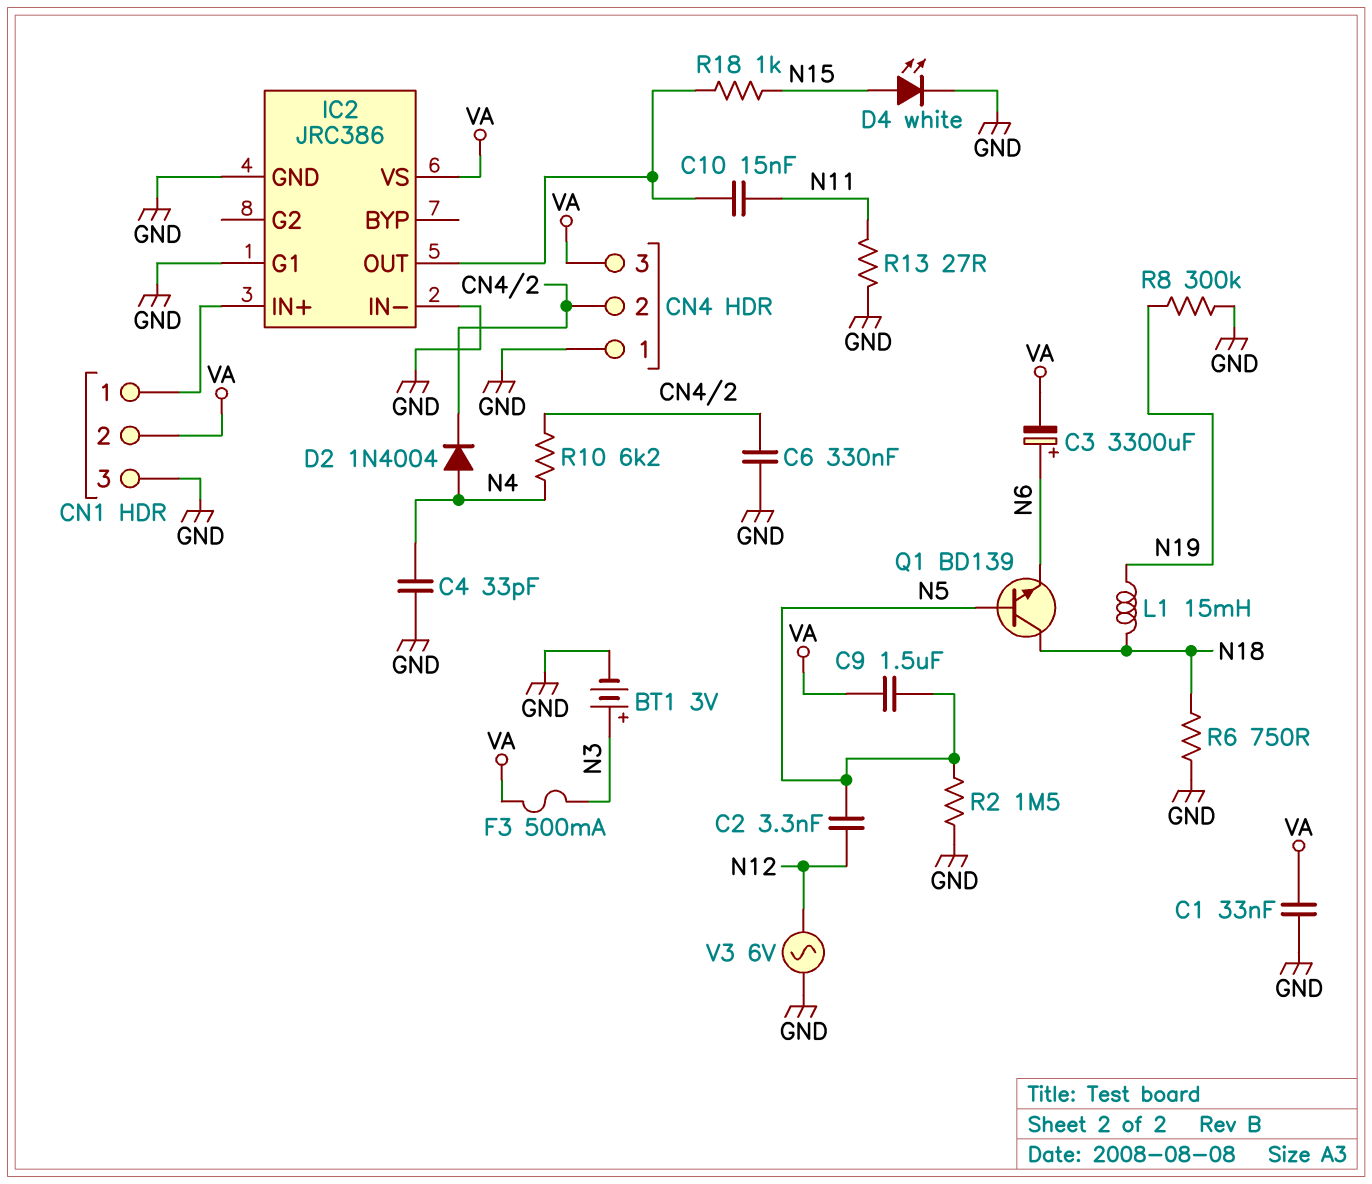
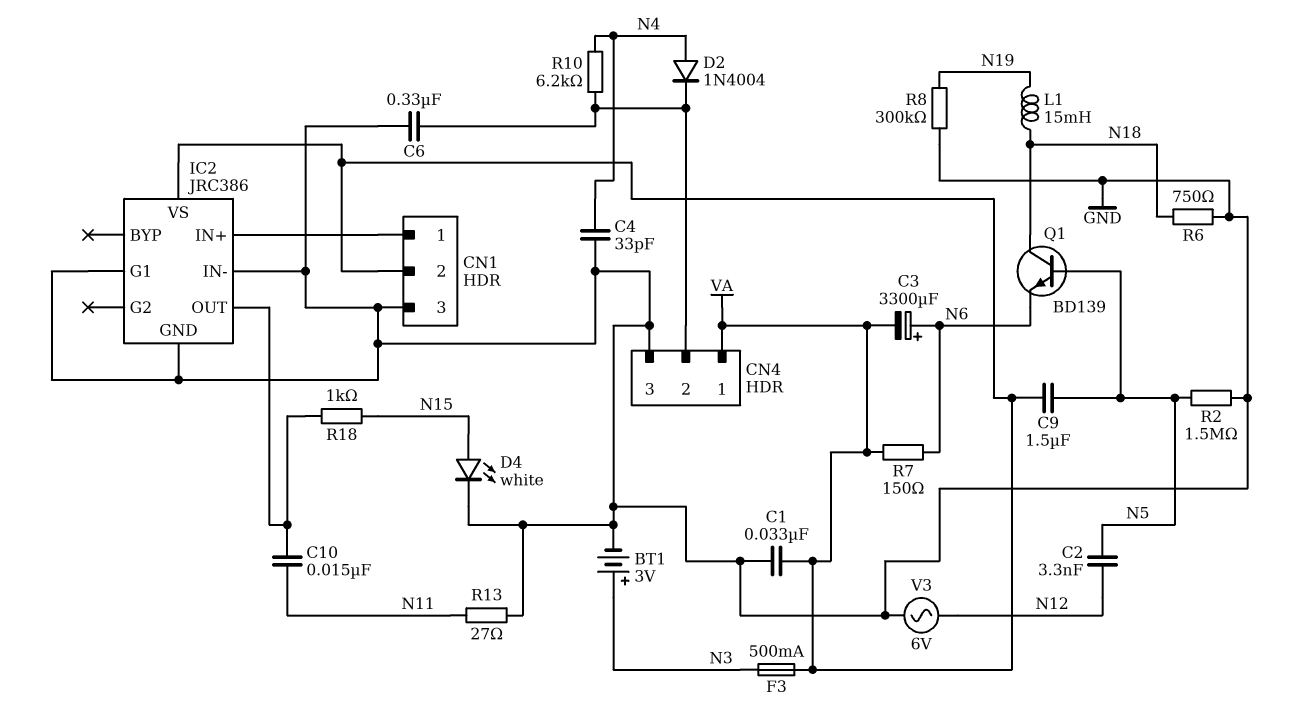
CN4 pin 1: GND -> VA
CN4 pin 3: VA -> GND
R7: none -> 150 (N6, VA)

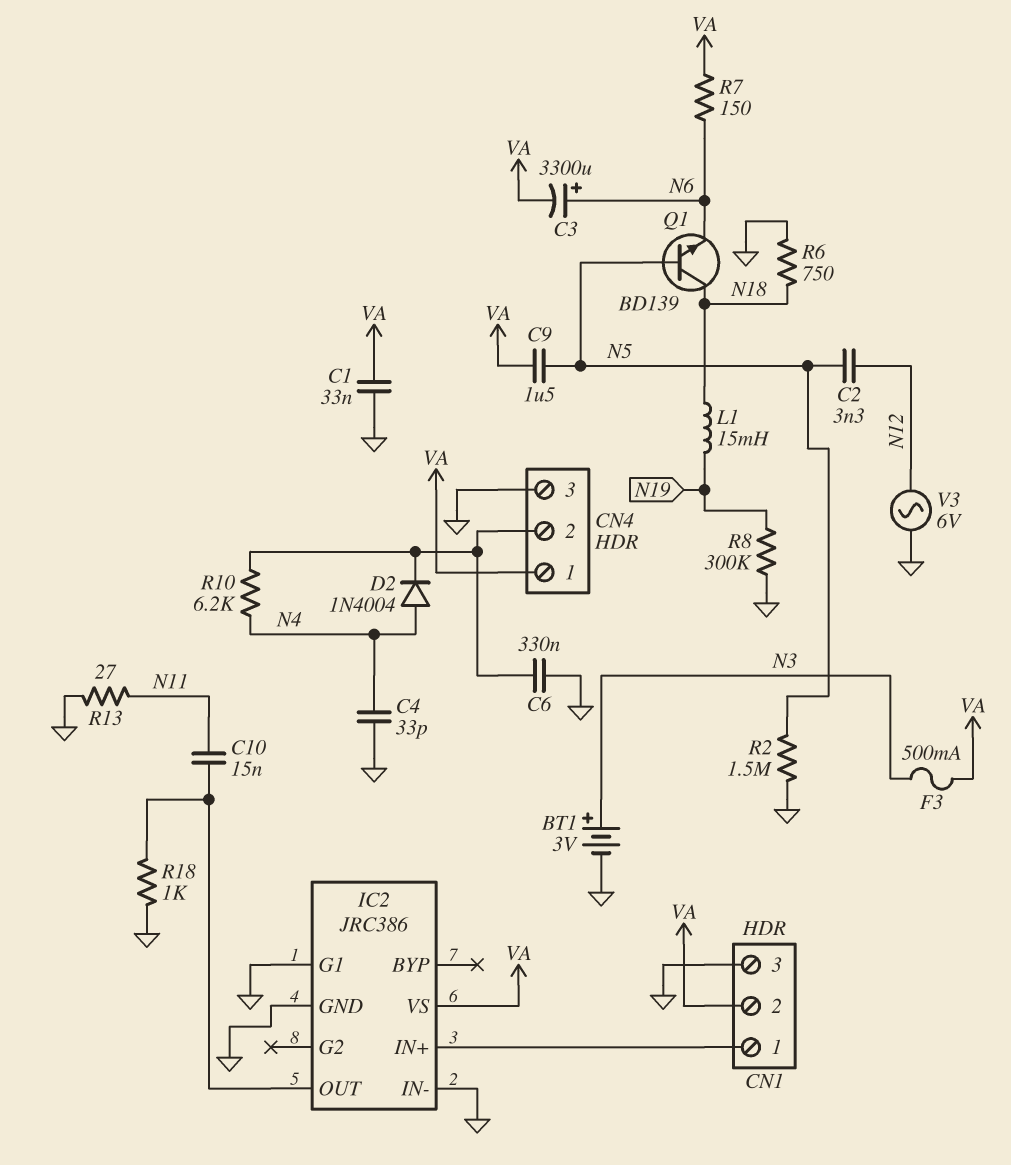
D4: LED white (A N15, K GND) -> none
R18: 1k (IC2/OUT, N15) -> 1k (GND, IC2/OUT)

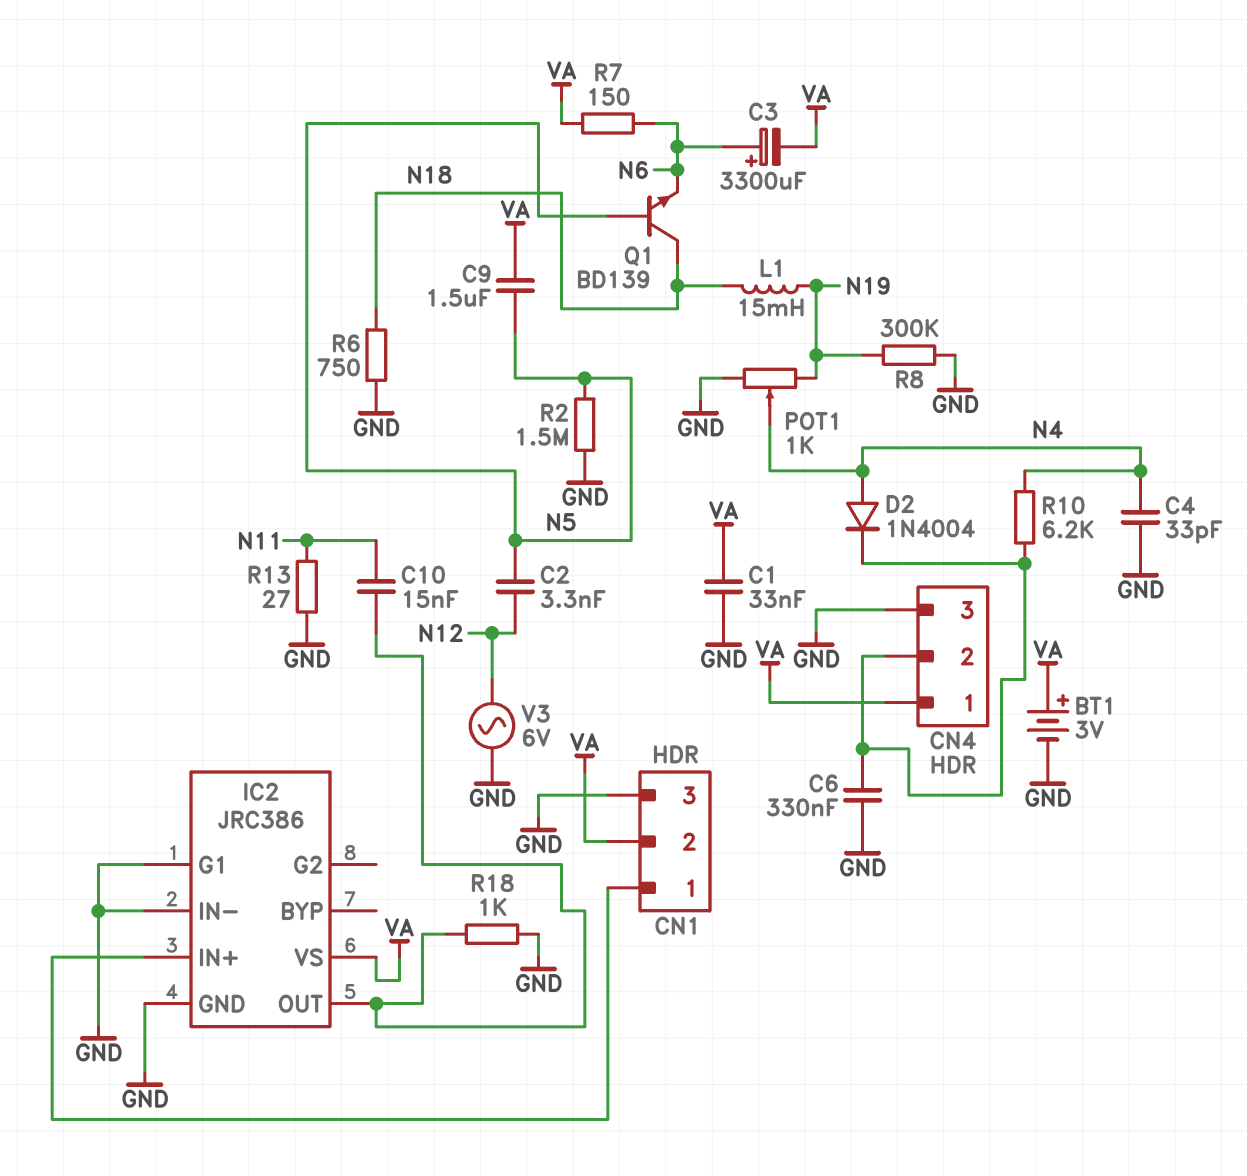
BT1: 3V (plus N3, minus GND) -> 3V (plus VA, minus GND)
F3: 500mA (N3, VA) -> none
POT1: none -> 1k (GND, N19, wiper N4)

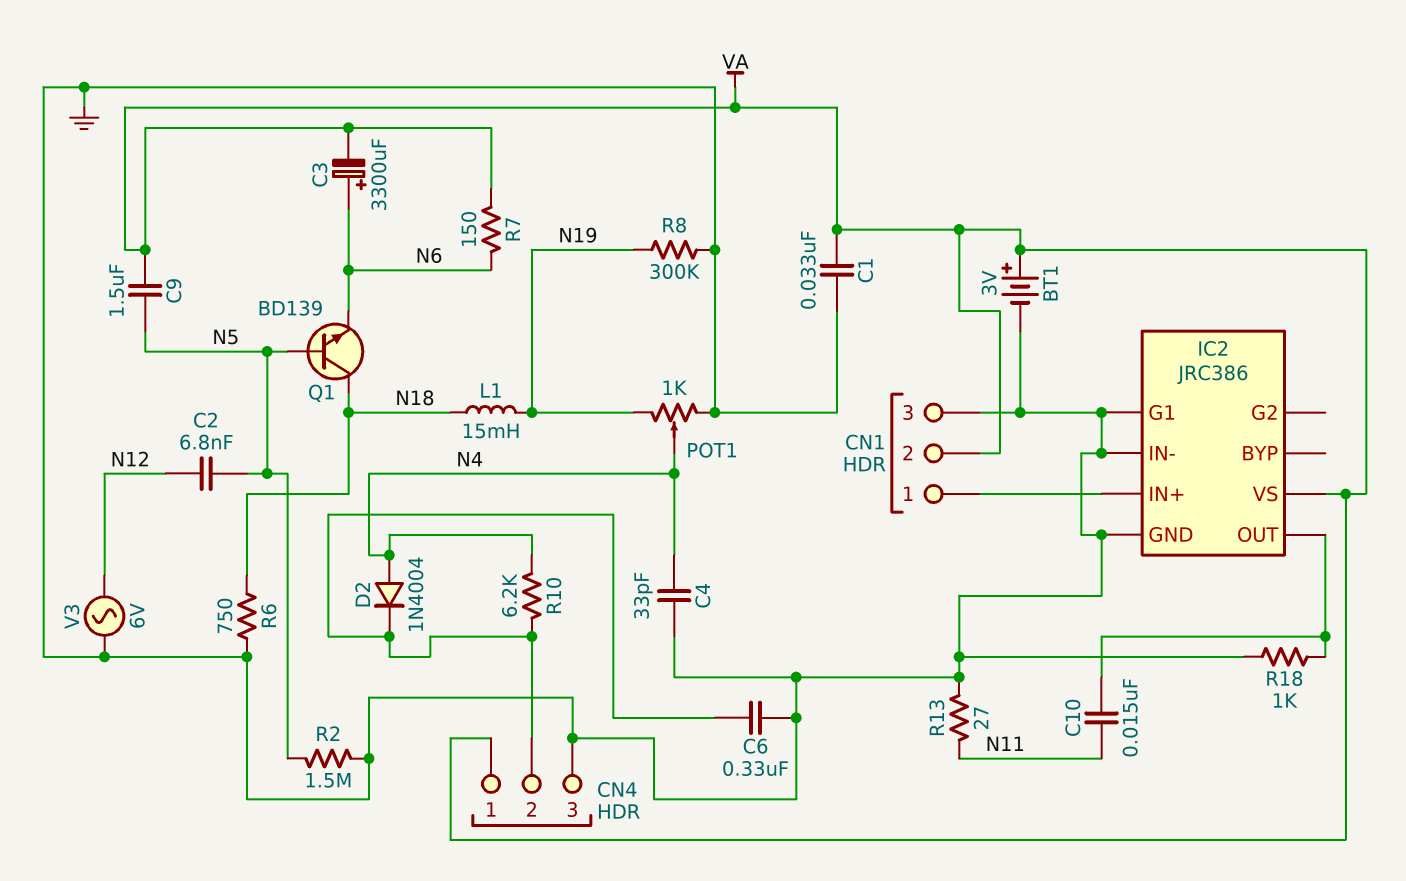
C2: 3.3nF (N5, N12) -> 6.8nF (N5, N12)

